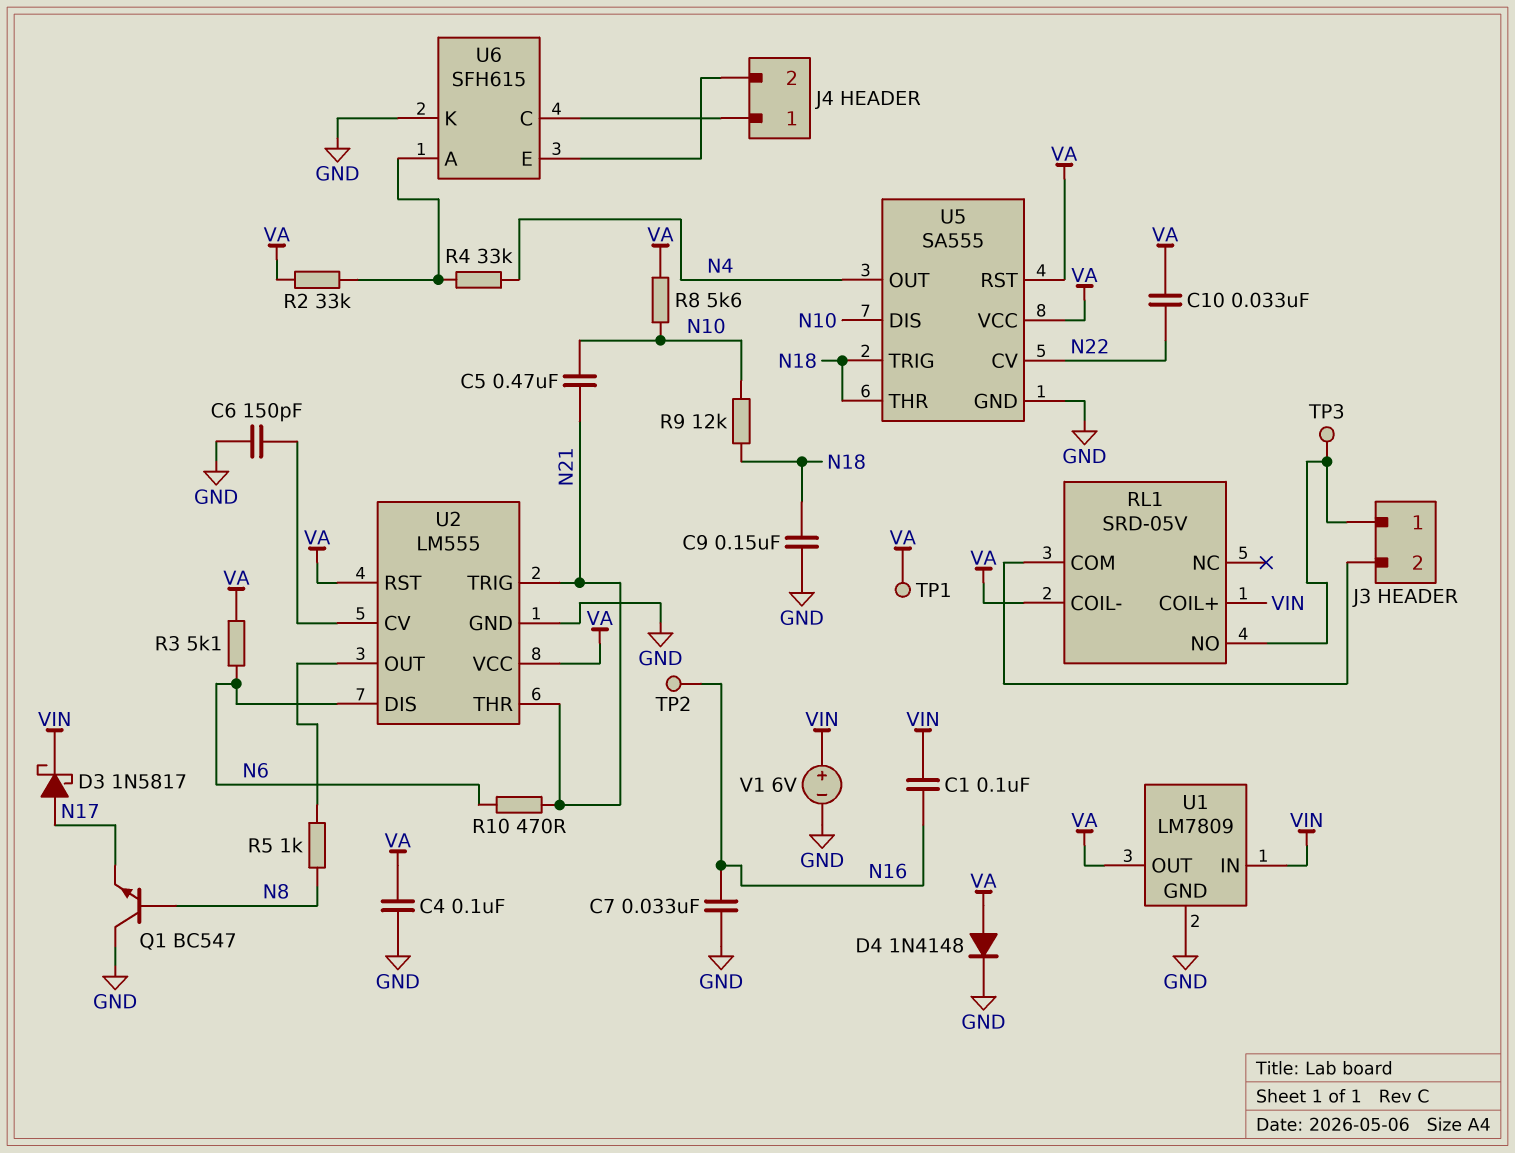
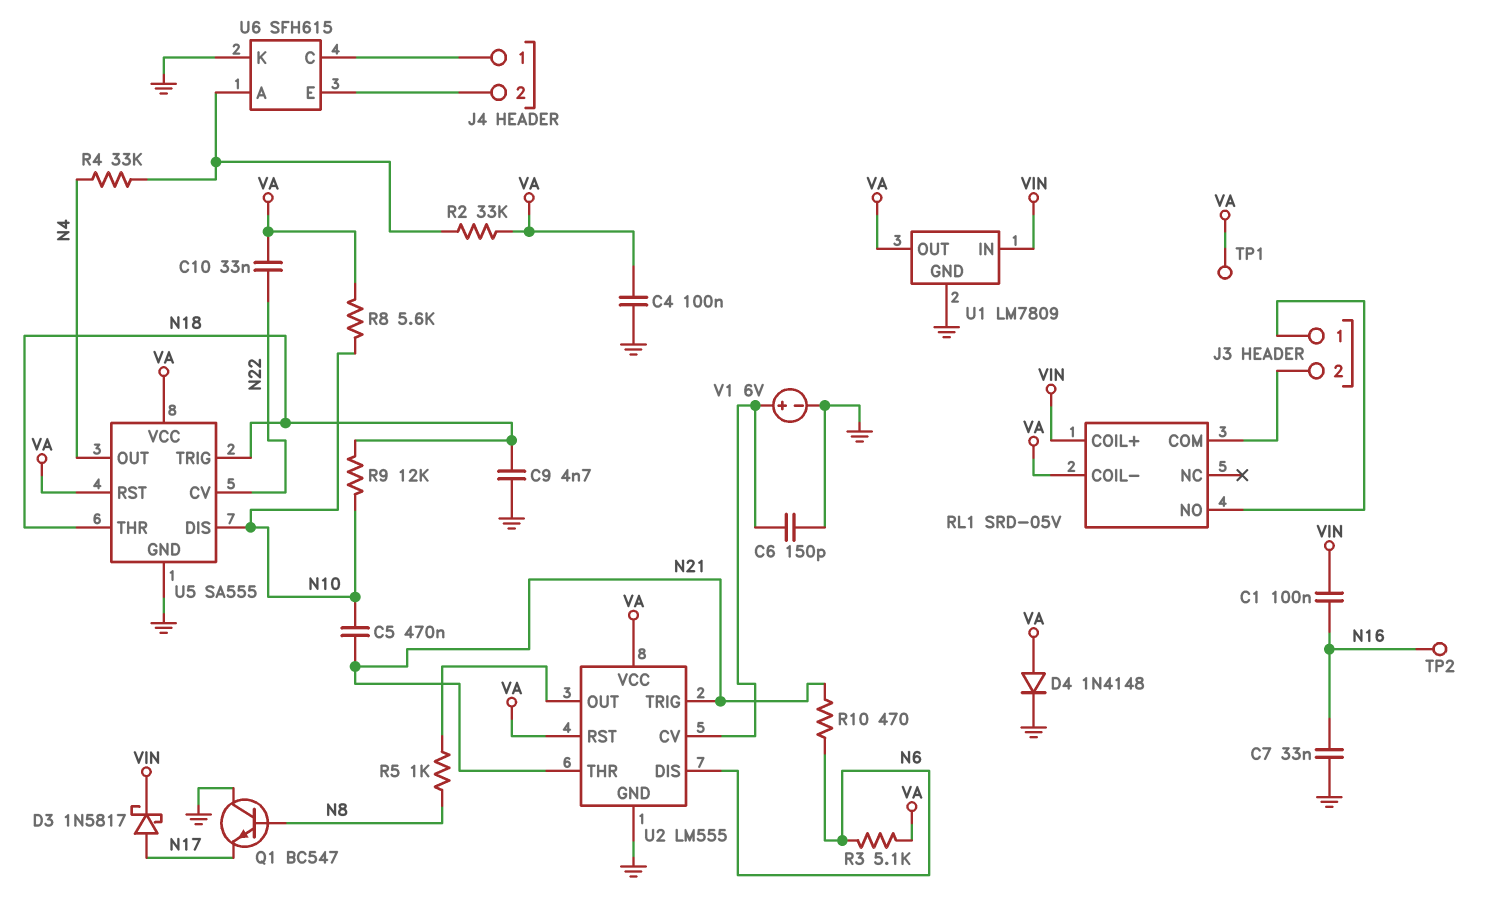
C9: 150nF (GND, N18) -> 4.7nF (GND, N18)
TP3: test point (J3/1) -> none
V1: 6V (plus VIN, minus GND) -> 6V (plus U2/CV, minus GND)

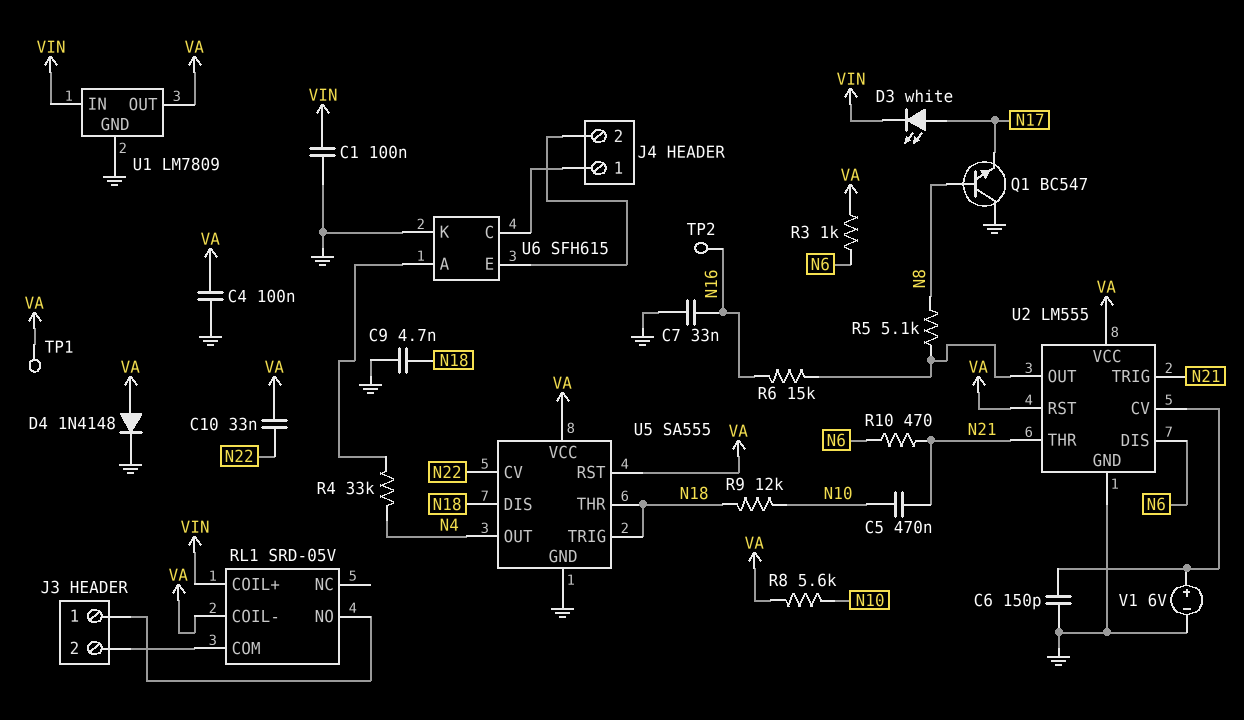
C1: 100nF (N16, VIN) -> 100nF (GND, VIN)
D3: schottky 1N5817 (A N17, K VIN) -> LED white (A N17, K VIN)
R2: 33k (U6/A, VA) -> none
R3: 5.1k (N6, VA) -> 1k (N6, VA)
R5: 1k (N8, U2/OUT) -> 5.1k (N8, U2/OUT)
R6: none -> 15k (N16, U2/OUT)
U5 pin DIS: N10 -> N18

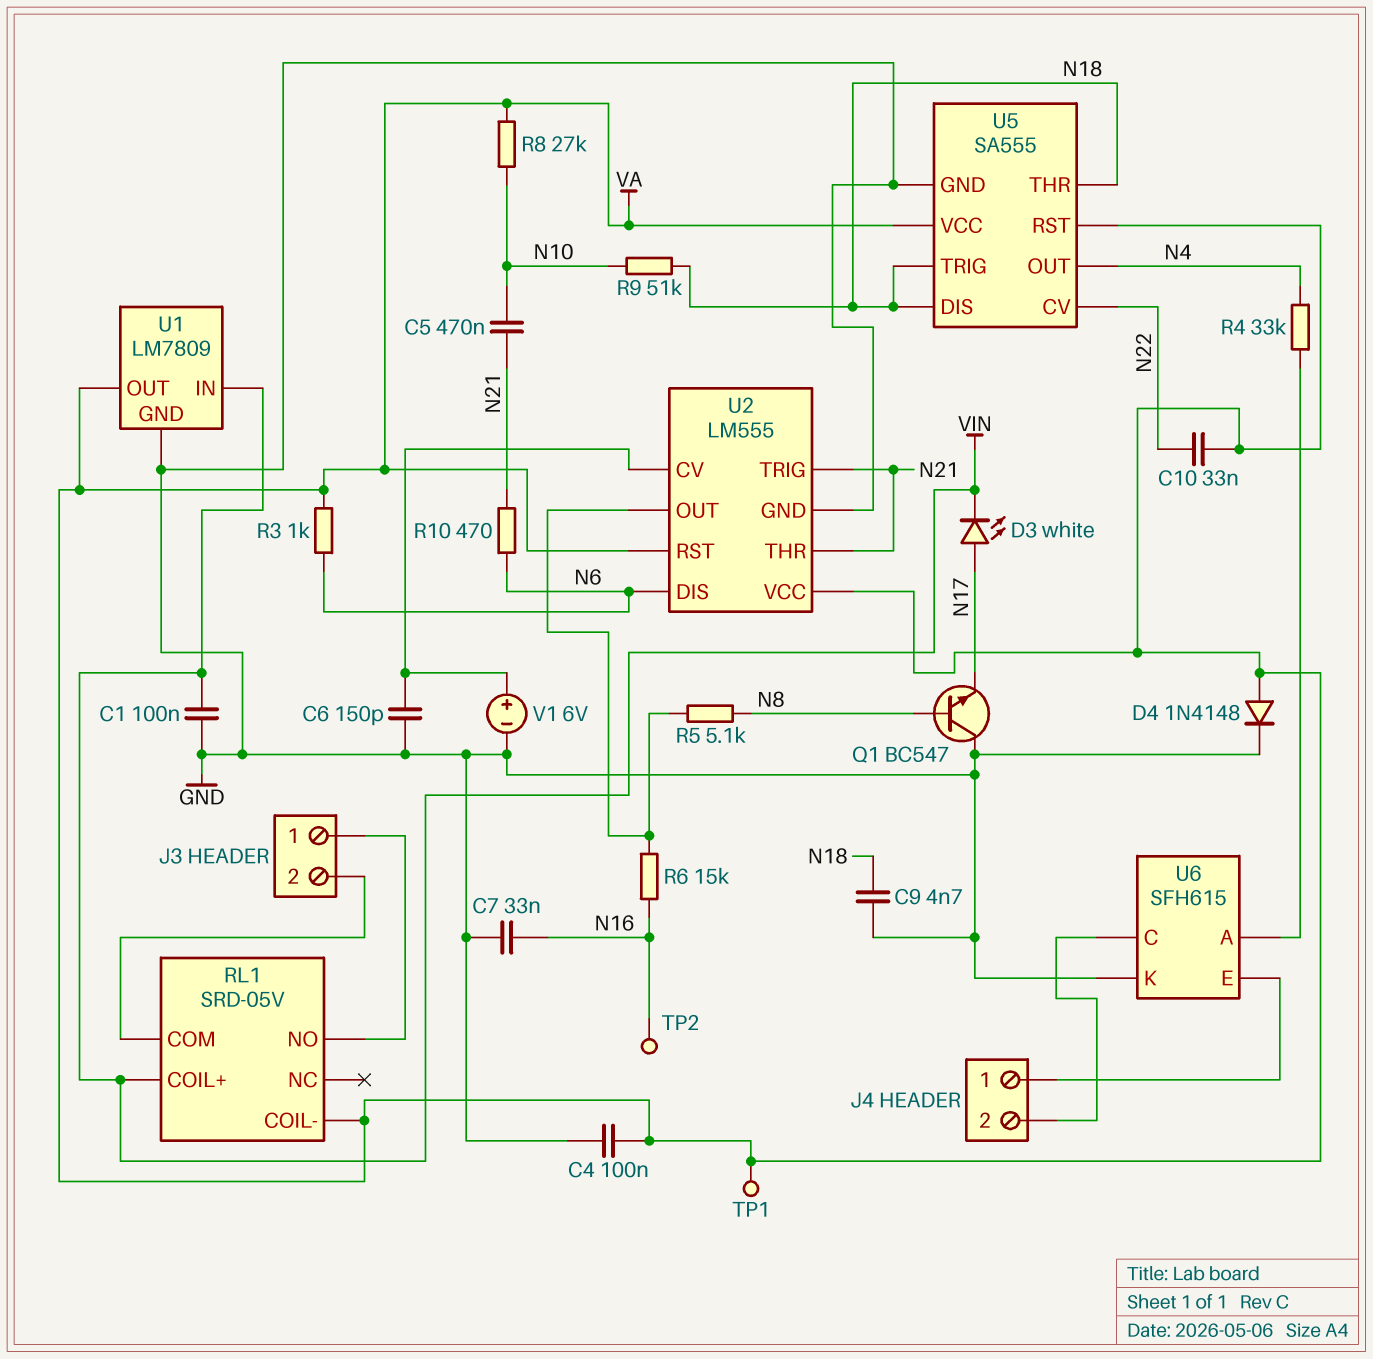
R8: 5.6k (N10, VA) -> 27k (N10, VA)
R9: 12k (N10, N18) -> 51k (N10, N18)
U6 pin C: J4/1 -> J4/2
U6 pin E: J4/2 -> J4/1

